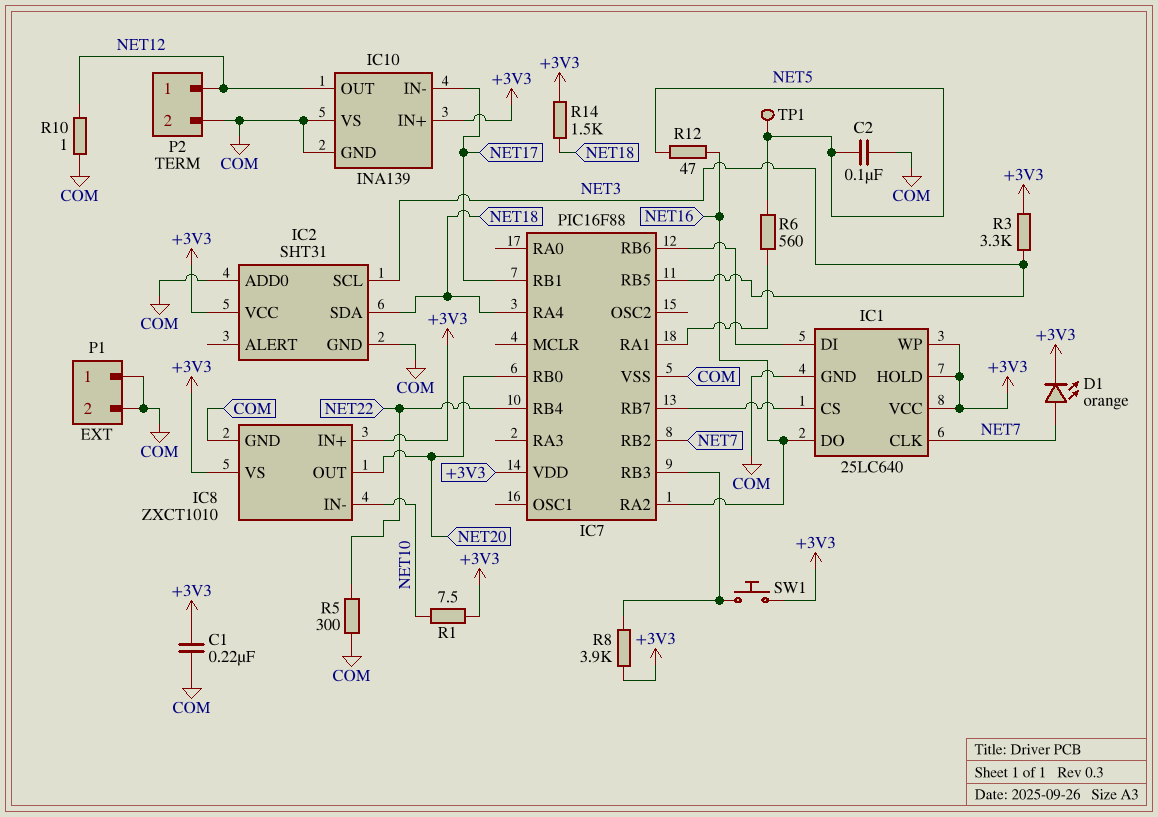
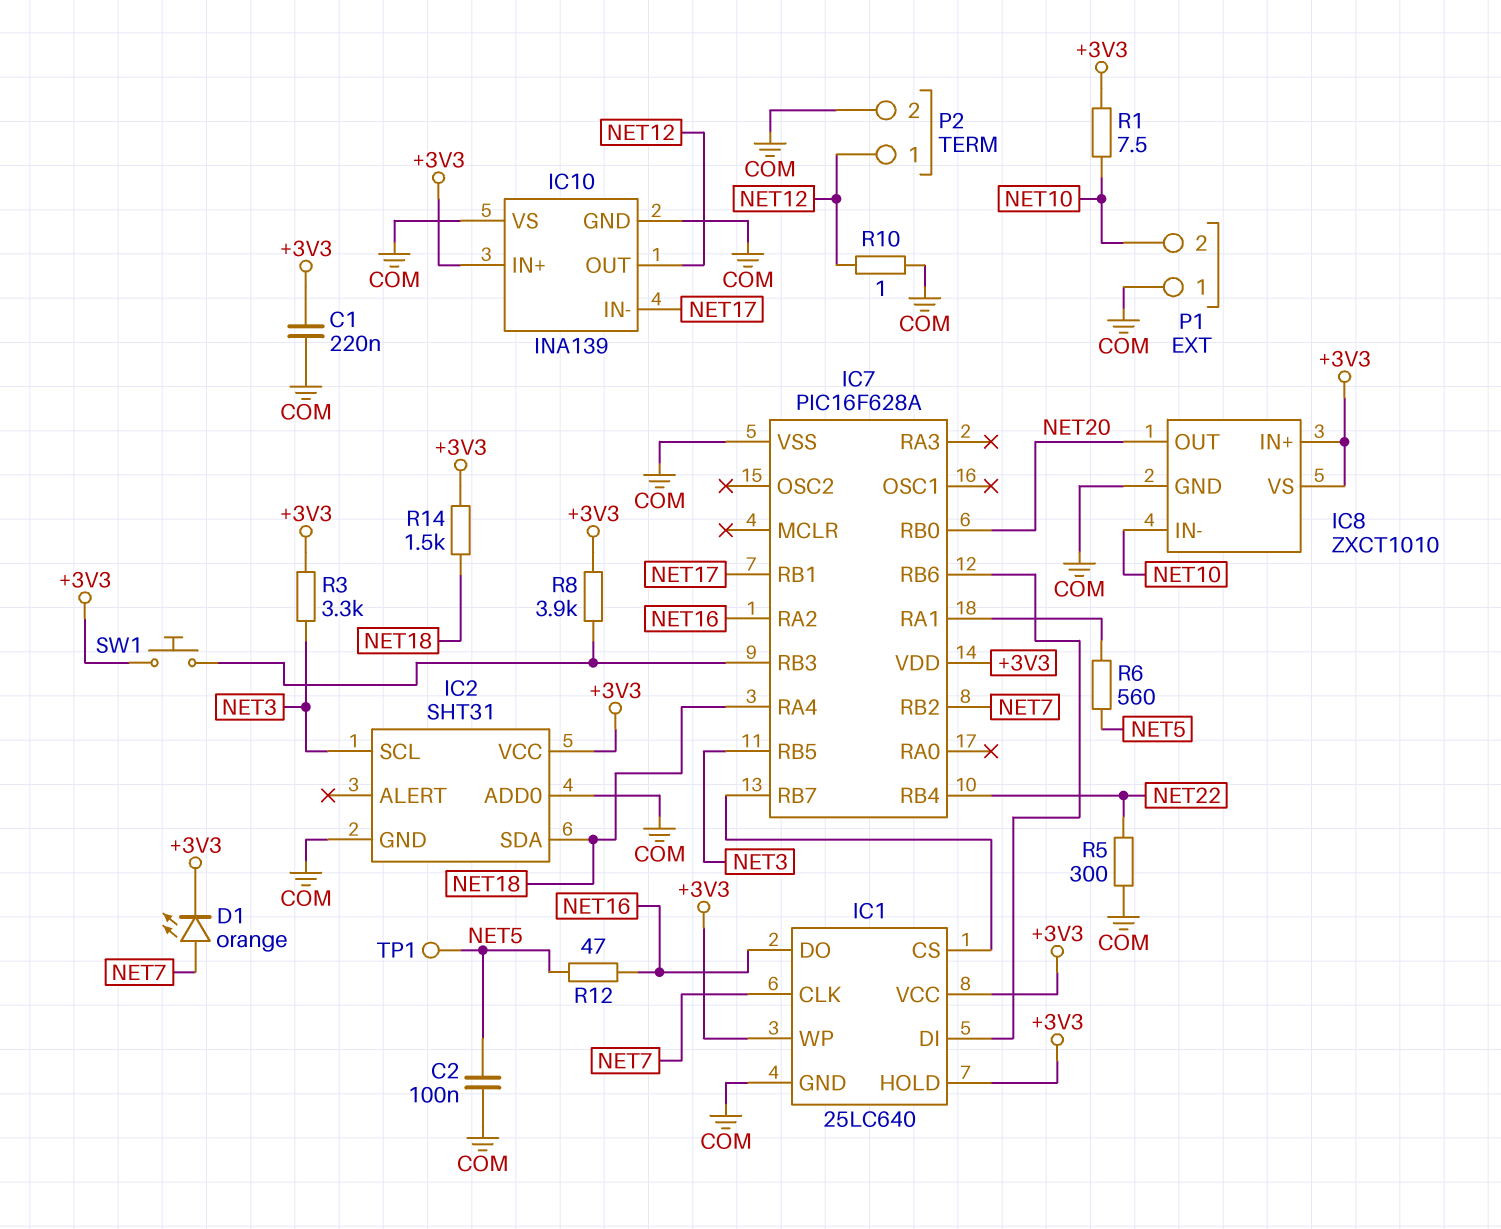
IC7: PIC16F88 -> PIC16F628A
P1 pin 2: COM -> NET10

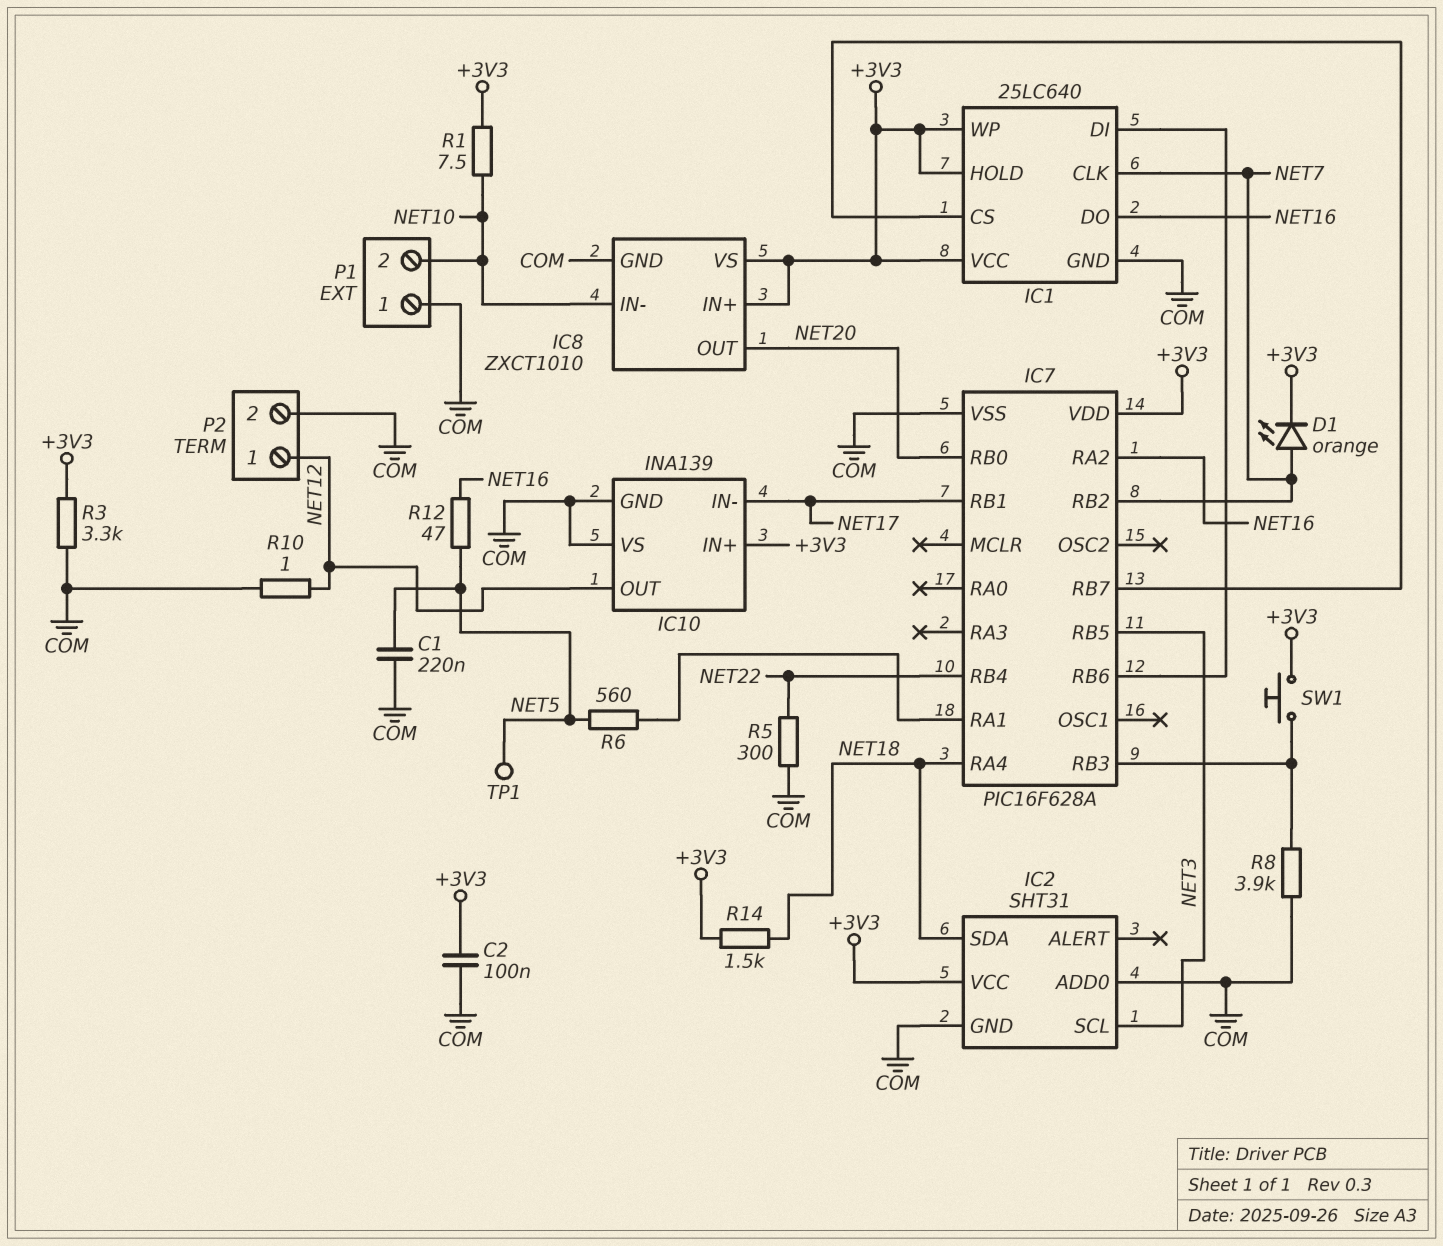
C1: 220nF (+3V3, COM) -> 220nF (COM, NET5)
C2: 100nF (COM, NET5) -> 100nF (+3V3, COM)
R3: 3.3k (+3V3, NET3) -> 3.3k (+3V3, COM)
R8: 3.9k (+3V3, IC7/RB3) -> 3.9k (COM, IC7/RB3)

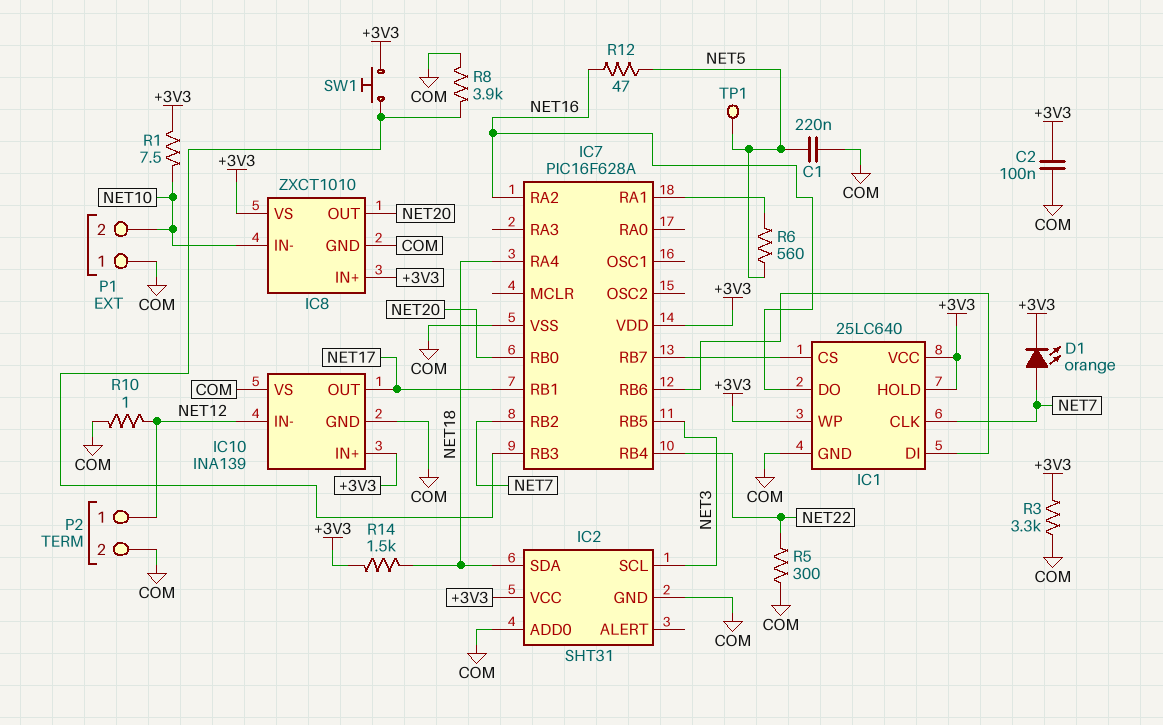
IC10 pin IN-: NET17 -> NET12
IC10 pin OUT: NET12 -> NET17

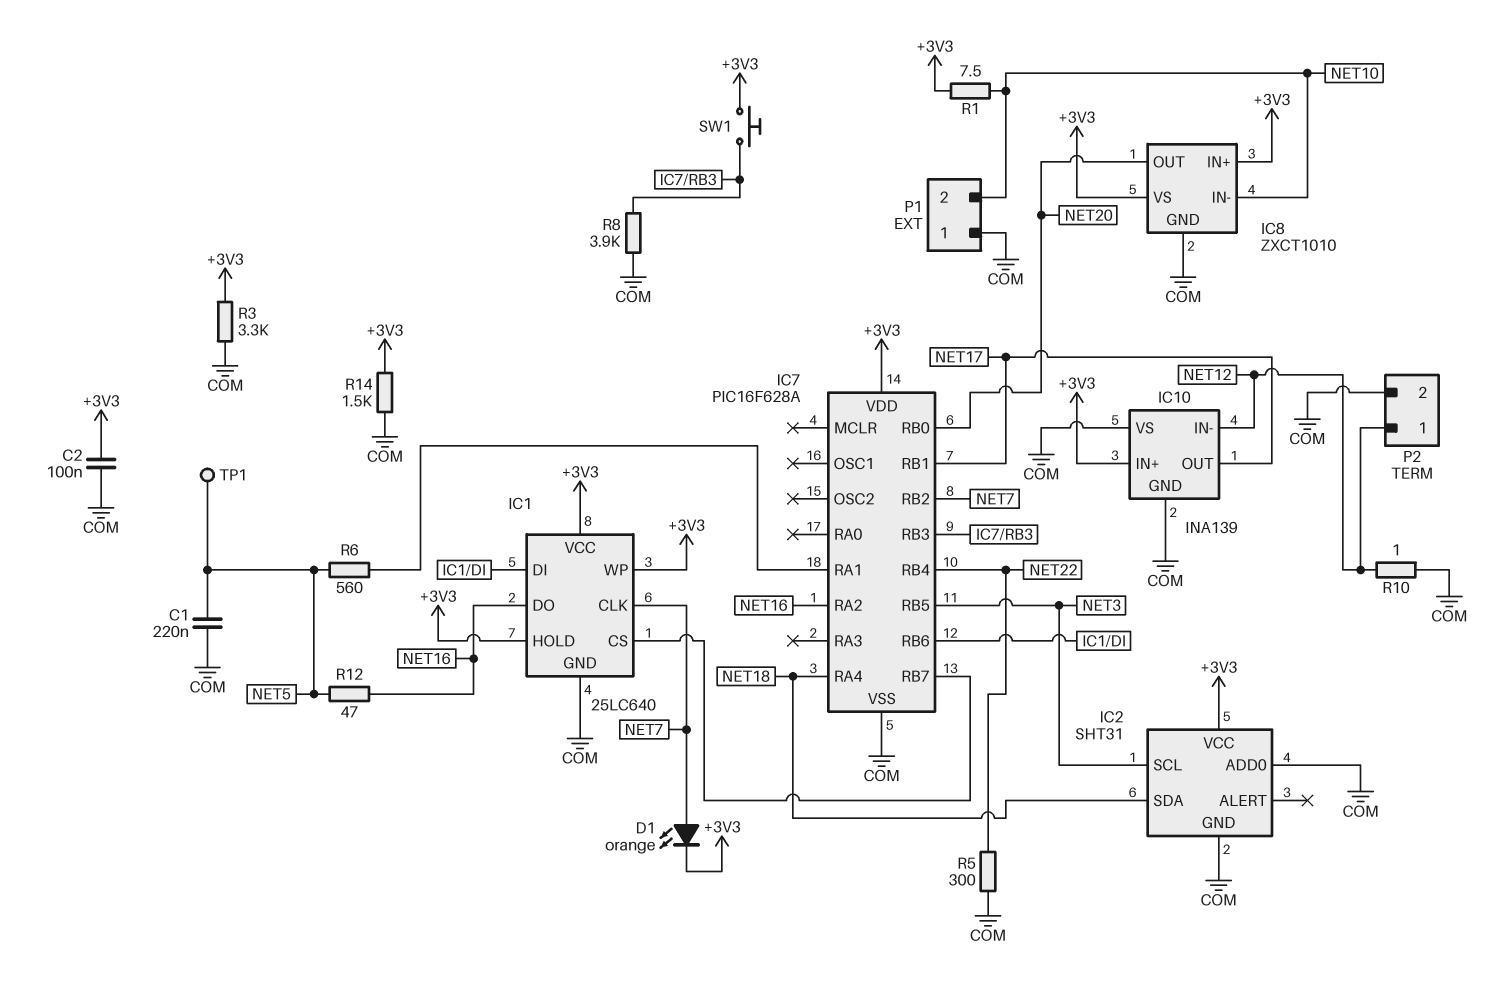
R14: 1.5k (+3V3, NET18) -> 1.5k (+3V3, COM)

